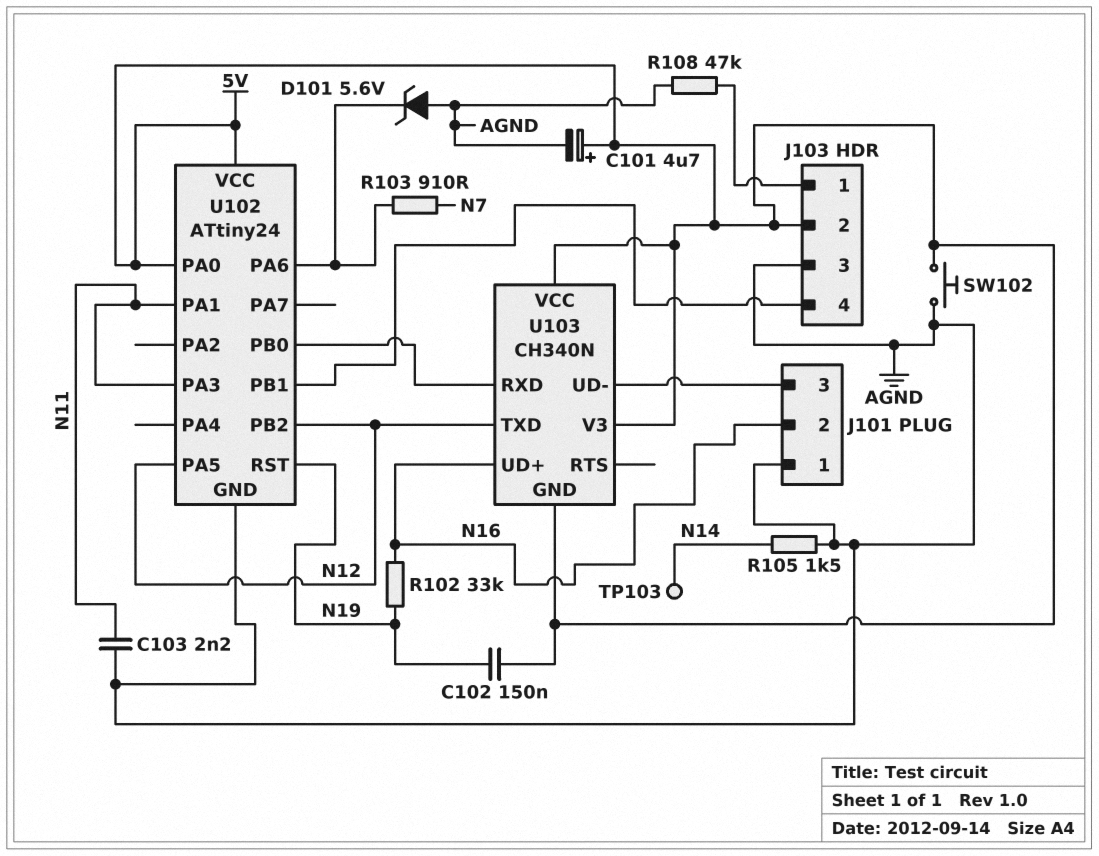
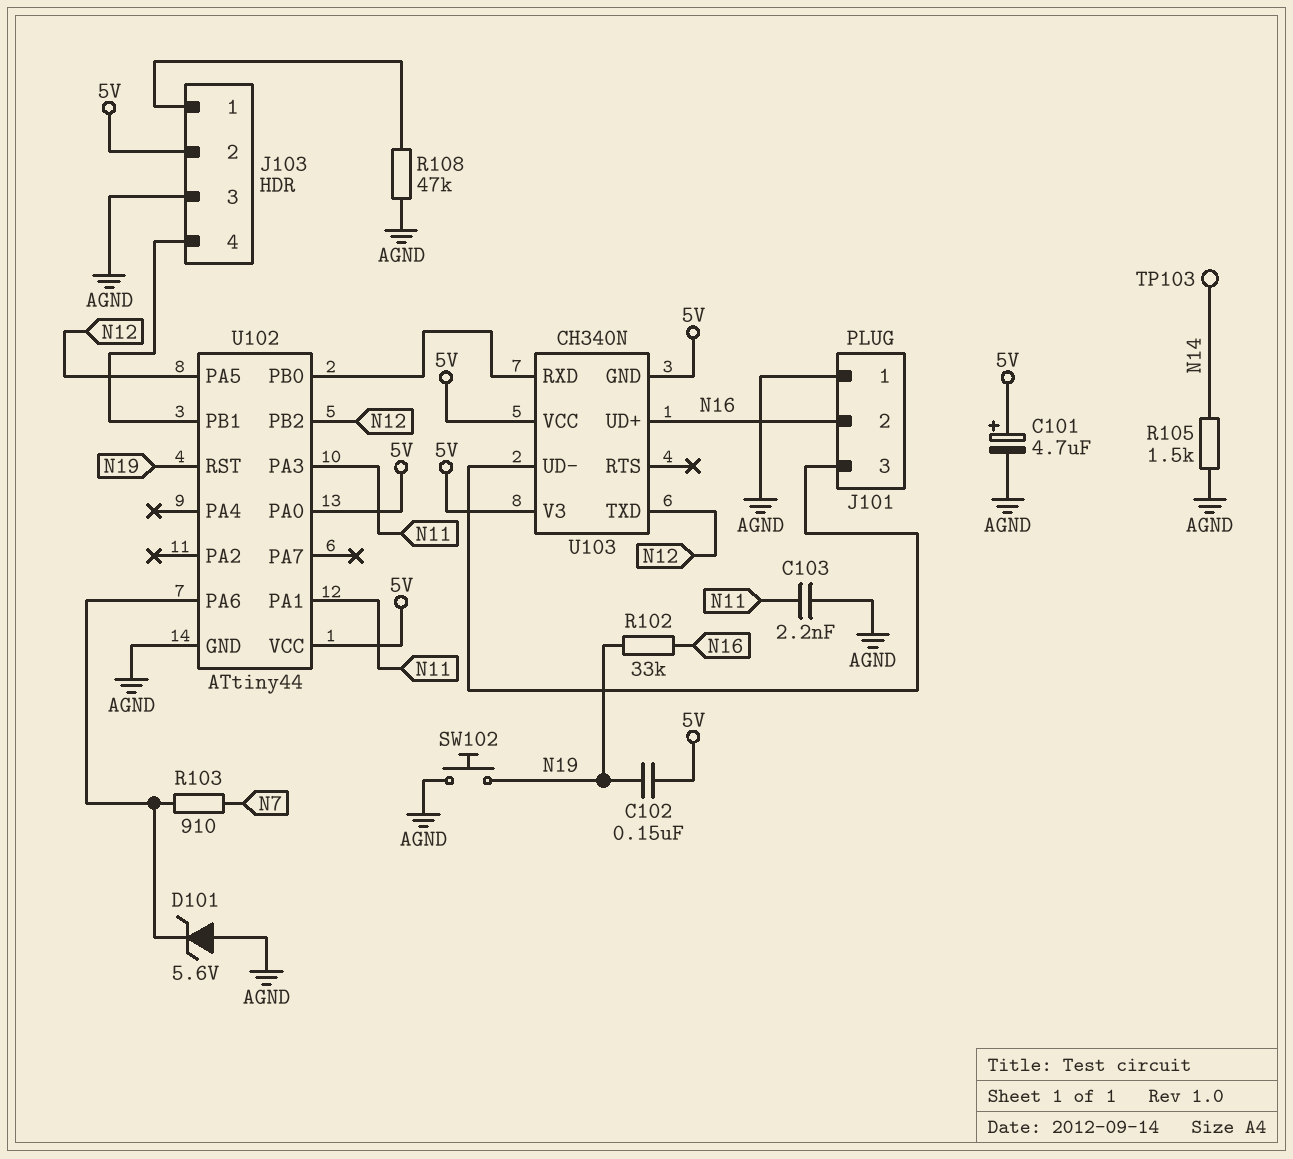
SW102: button (5V, AGND) -> button (AGND, N19)
U102: ATtiny24 -> ATtiny44

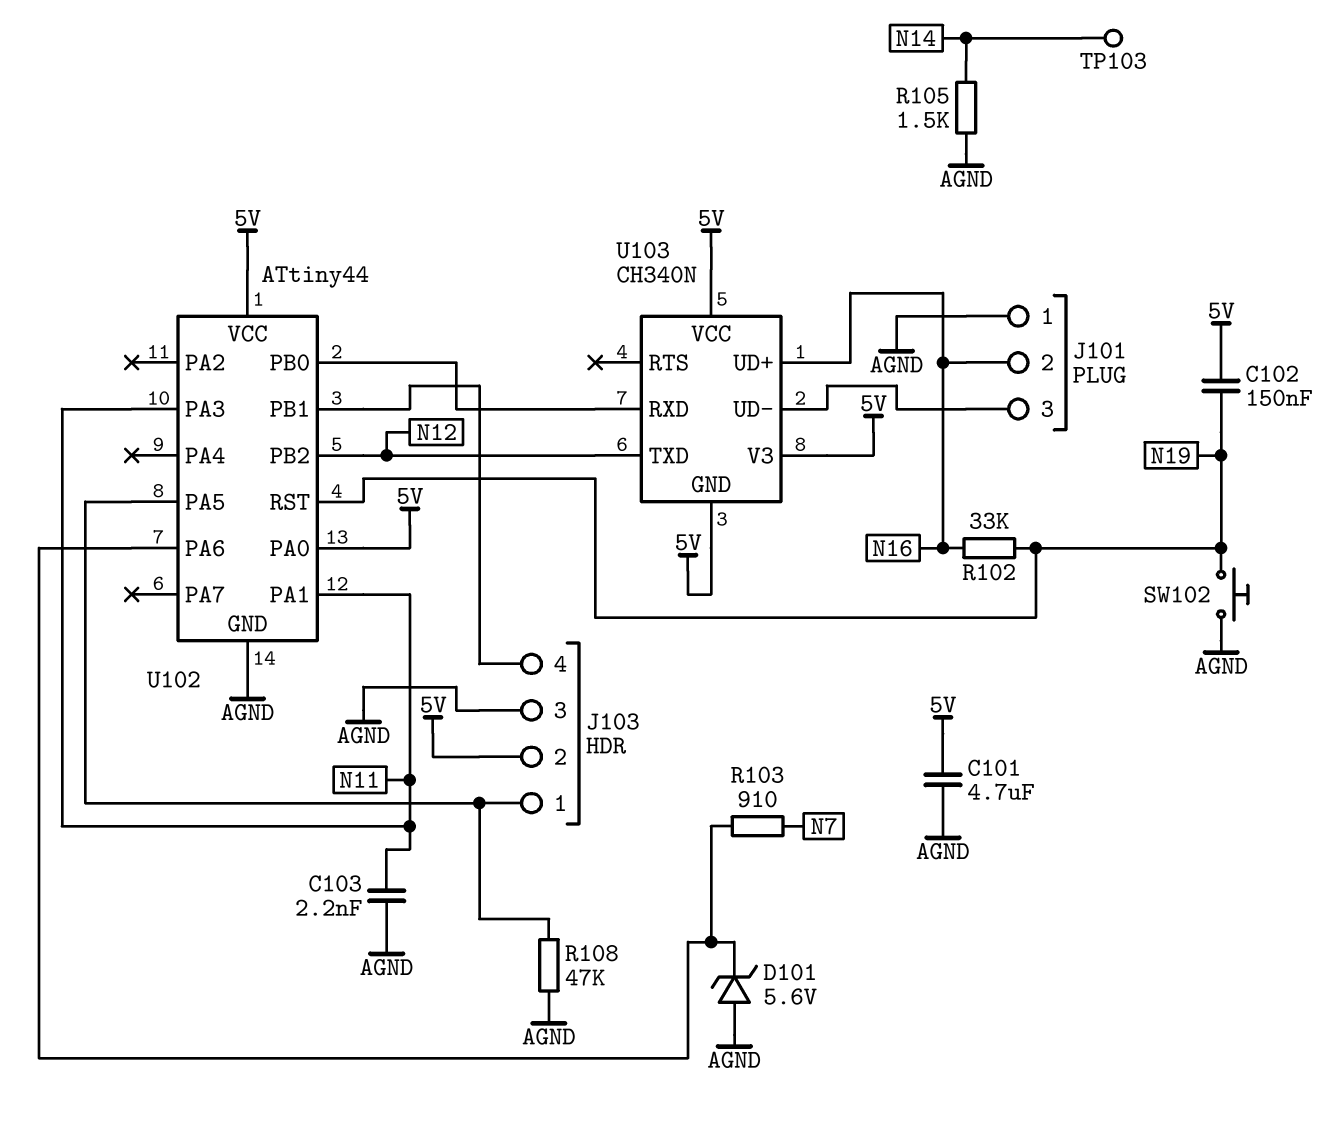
C101: 4.7uF (plus 5V, minus AGND) -> 4.7uF (5V, AGND)
U102 pin PA5: N12 -> J103/1

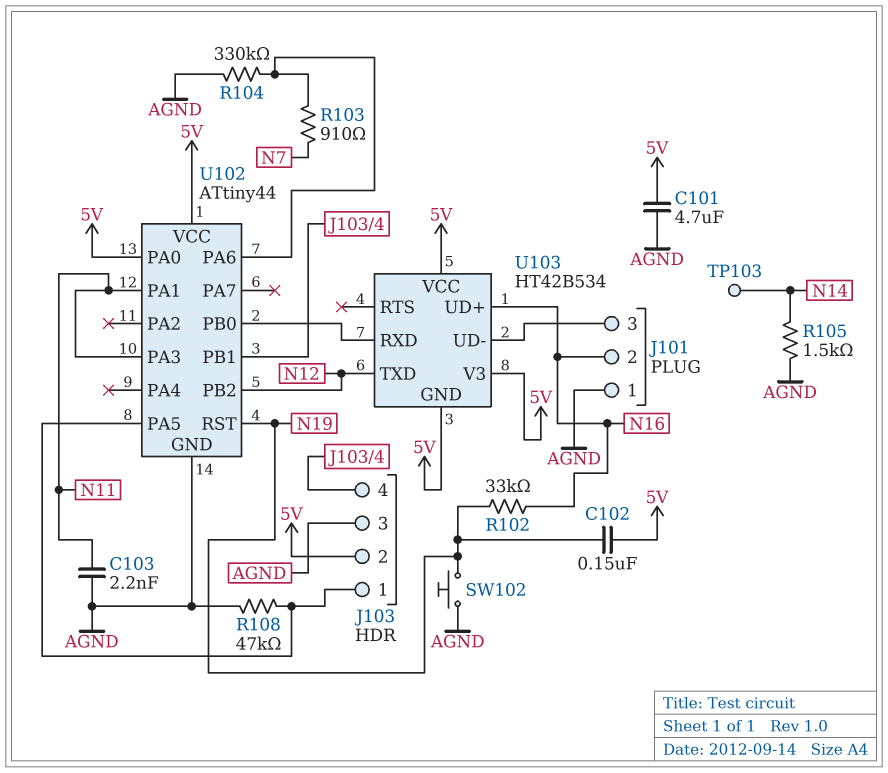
D101: zener 5.6V (A AGND, K U102/PA6) -> none
R104: none -> 330k (AGND, U102/PA6)
U103: CH340N -> HT42B534

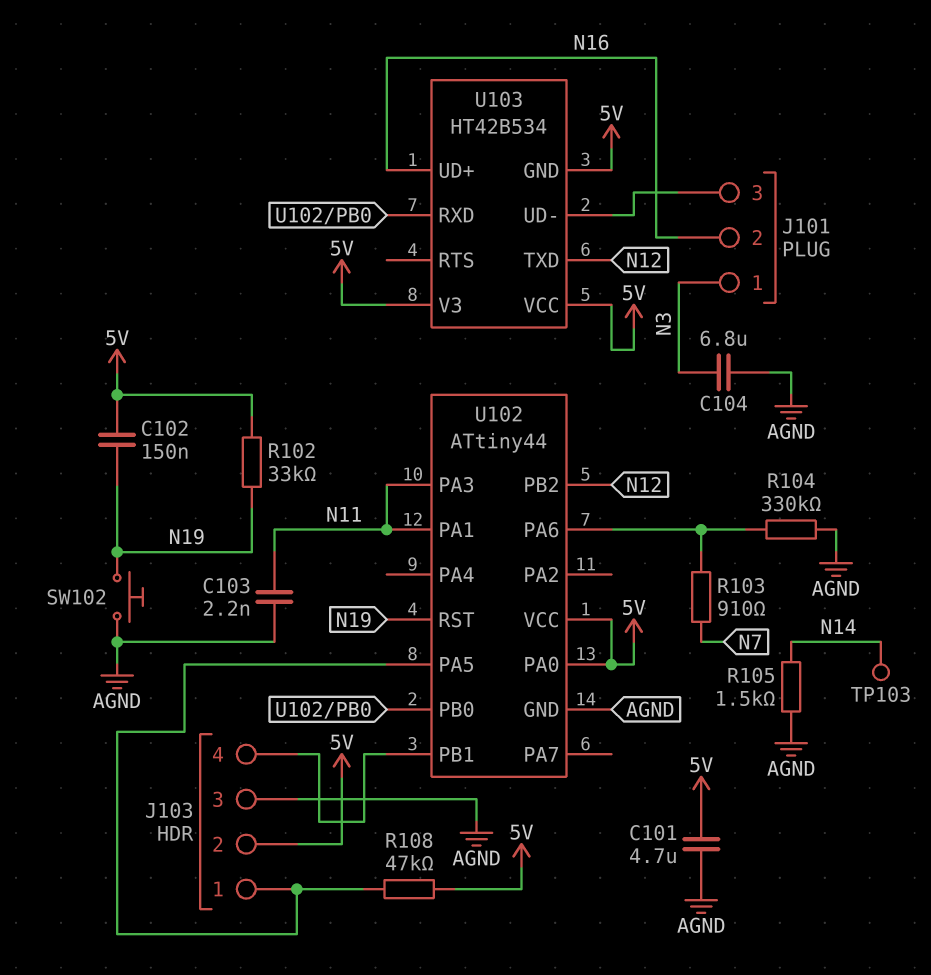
C104: none -> 6.8uF (AGND, N3)
J101 pin 1: AGND -> N3
R102: 33k (N16, N19) -> 33k (5V, N19)
R108: 47k (AGND, J103/1) -> 47k (5V, J103/1)

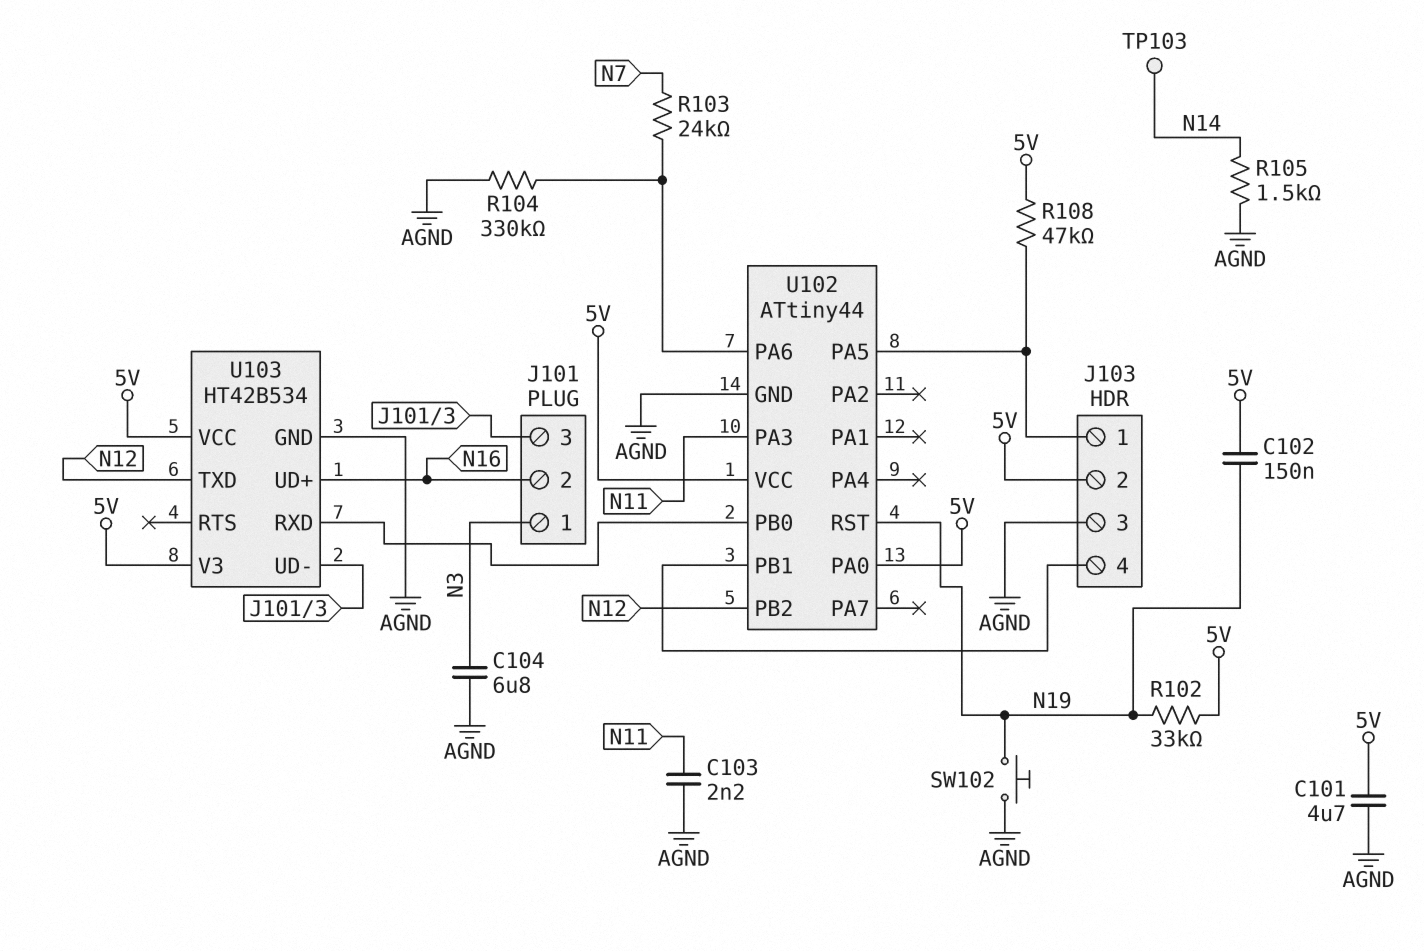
R103: 910 (N7, U102/PA6) -> 24k (N7, U102/PA6)
U102 pin PA1: N11 -> none
U103 pin GND: 5V -> AGND

